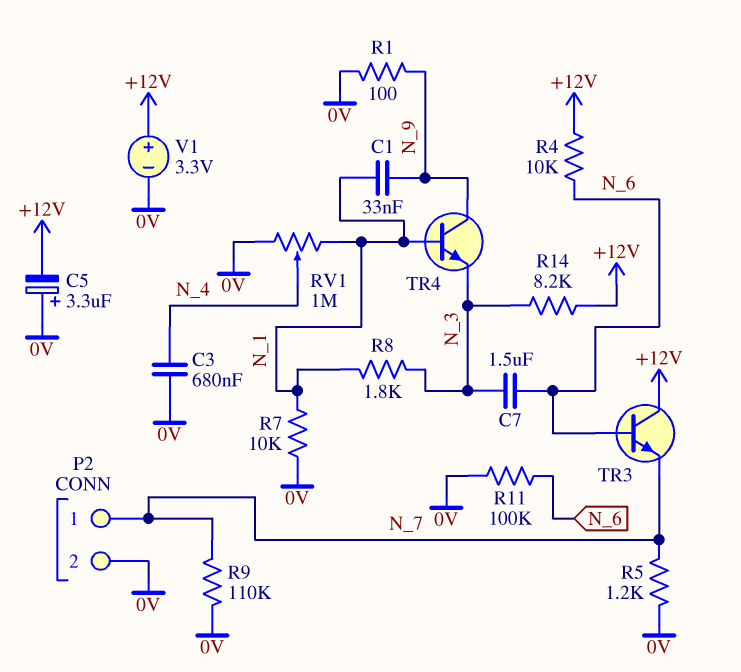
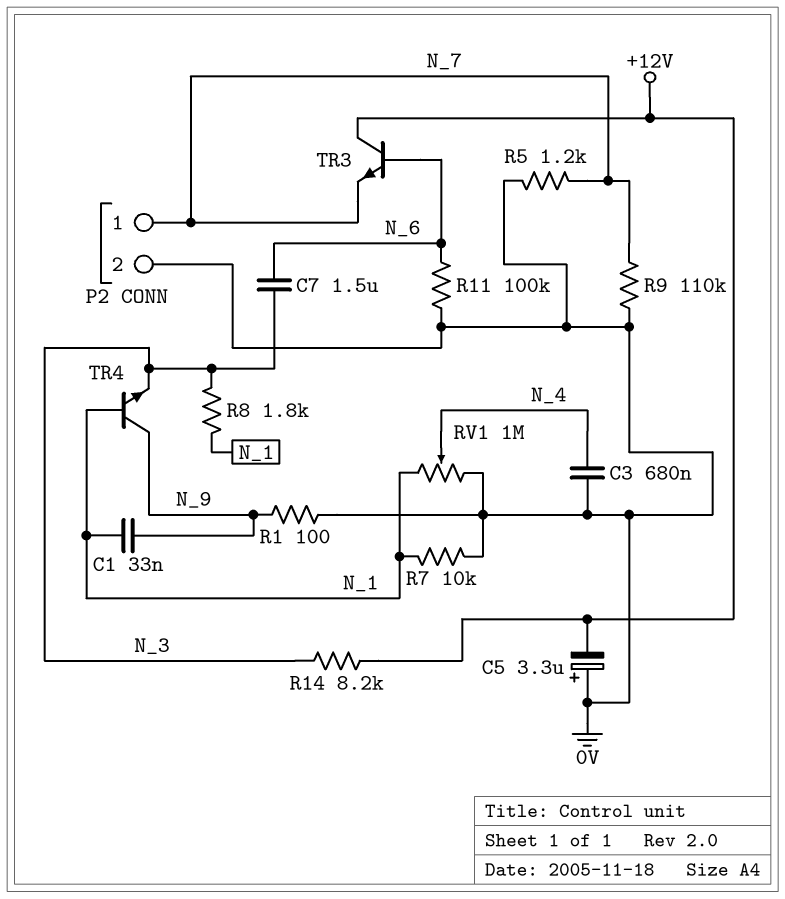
R4: 10k (+12V, N_6) -> none
V1: 3.3V (plus +12V, minus 0V) -> none

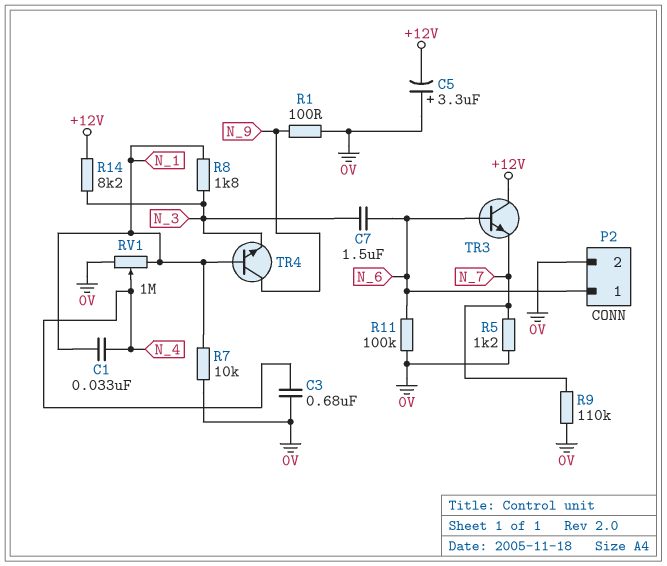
C1: 33nF (N_1, N_9) -> 33nF (N_1, N_4)
P2 pin 1: N_7 -> N_6

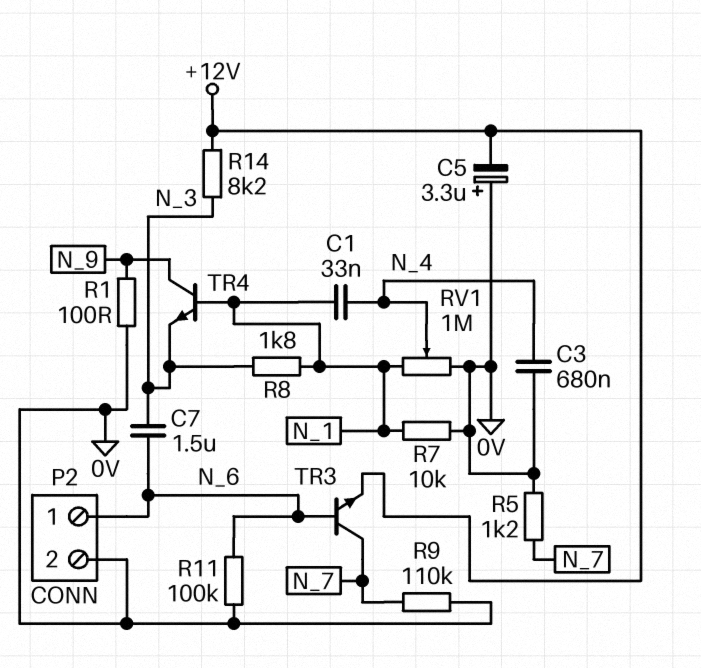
TR3: NPN (B N_6, C +12V, E N_7) -> NPN (B N_6, C N_7, E +12V)

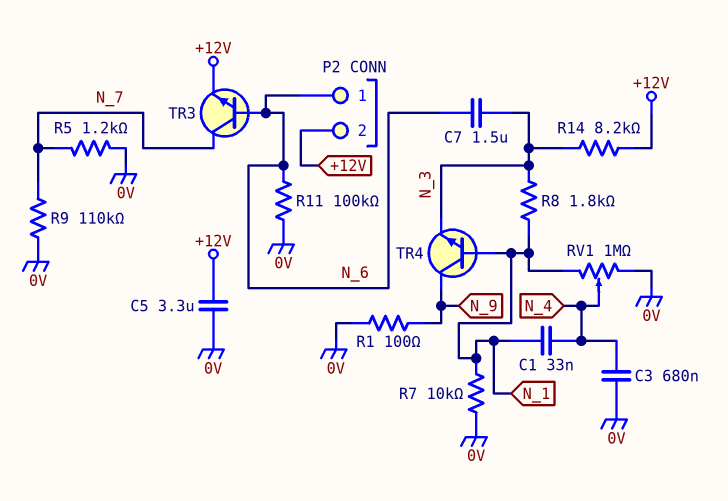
C5: 3.3uF (plus 0V, minus +12V) -> 3.3uF (+12V, 0V)
P2 pin 2: 0V -> +12V

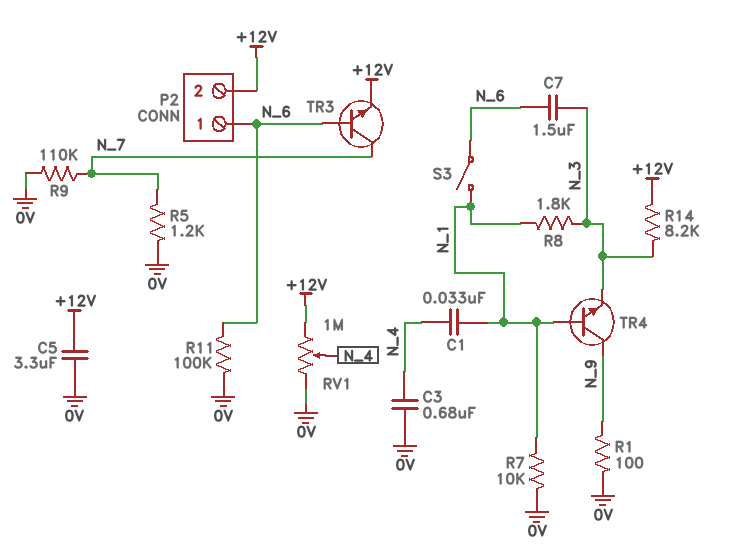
RV1: 1M (0V, N_1, wiper N_4) -> 1M (+12V, 0V, wiper N_4)
S3: none -> switch (N_1, N_6)

